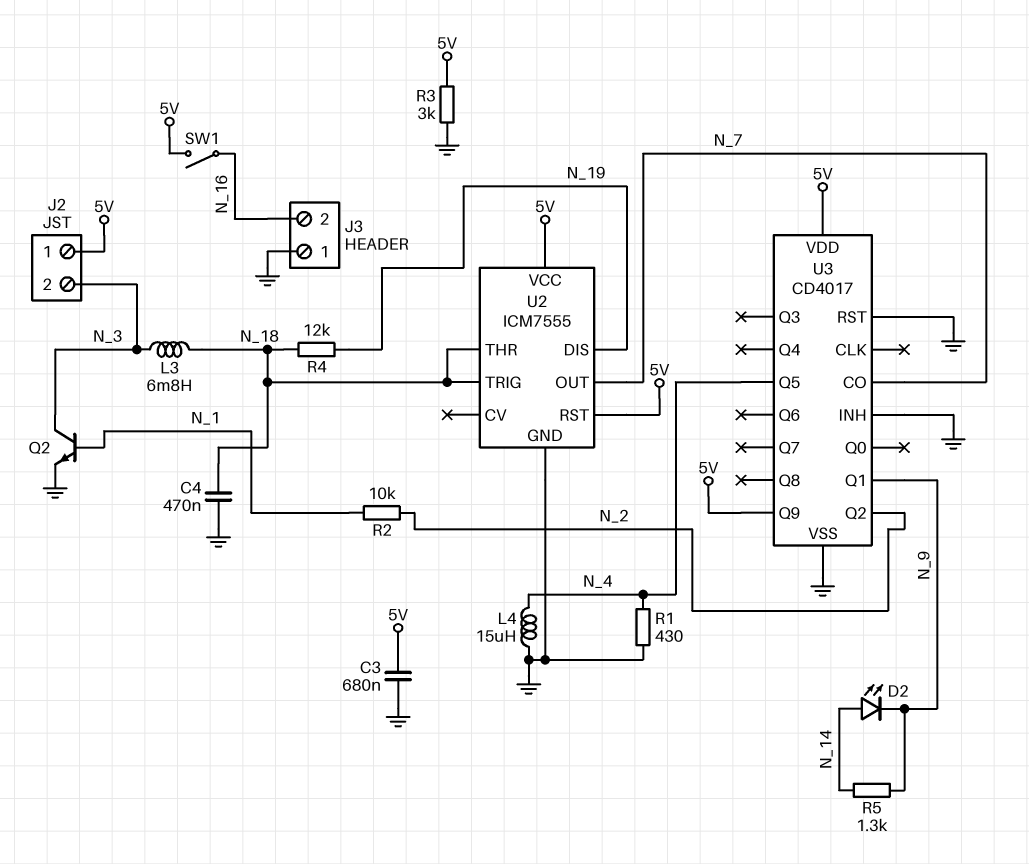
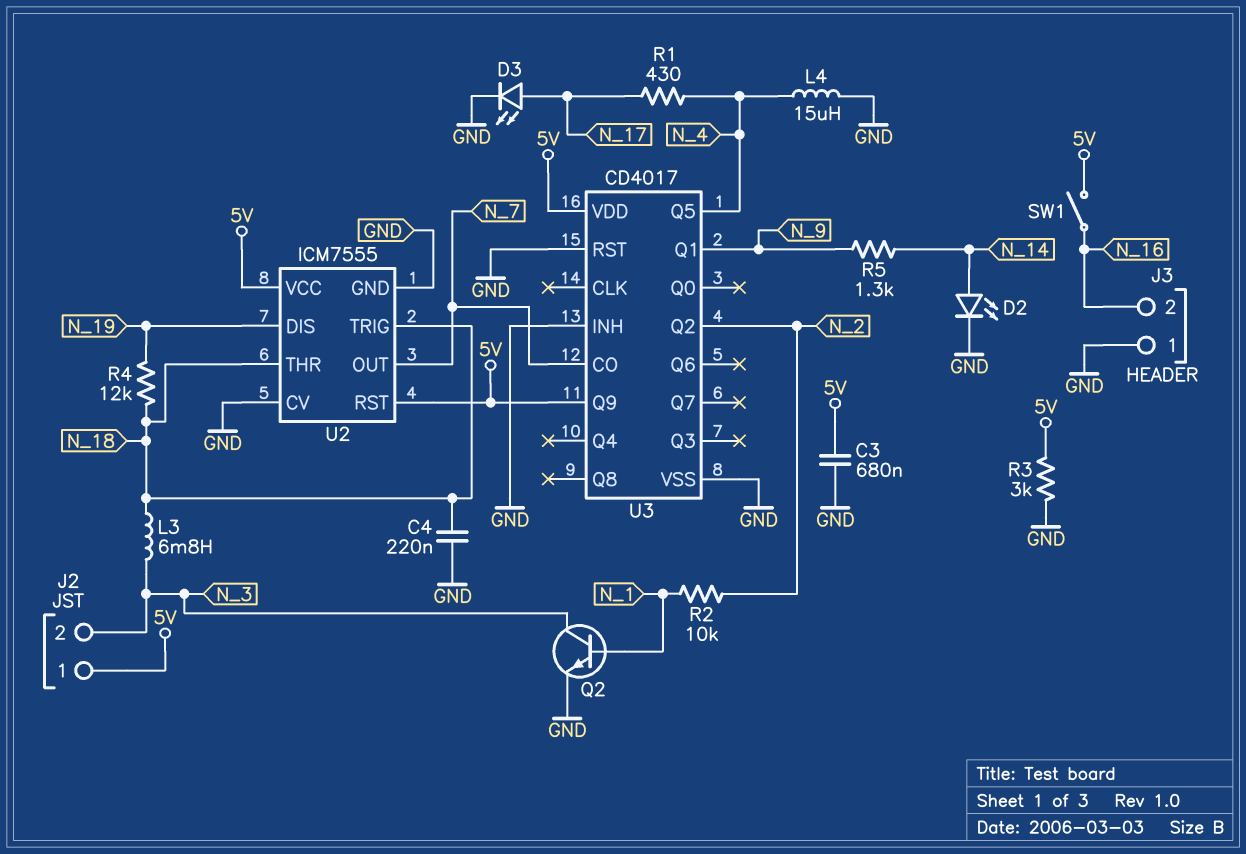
C4: 470nF (GND, N_18) -> 220nF (GND, N_18)
D2: LED (A N_14, K N_9) -> LED (A N_14, K GND)
D3: none -> LED (A N_17, K GND)
R1: 430 (GND, N_4) -> 430 (N_4, N_17)
U2 pin CV: none -> GND

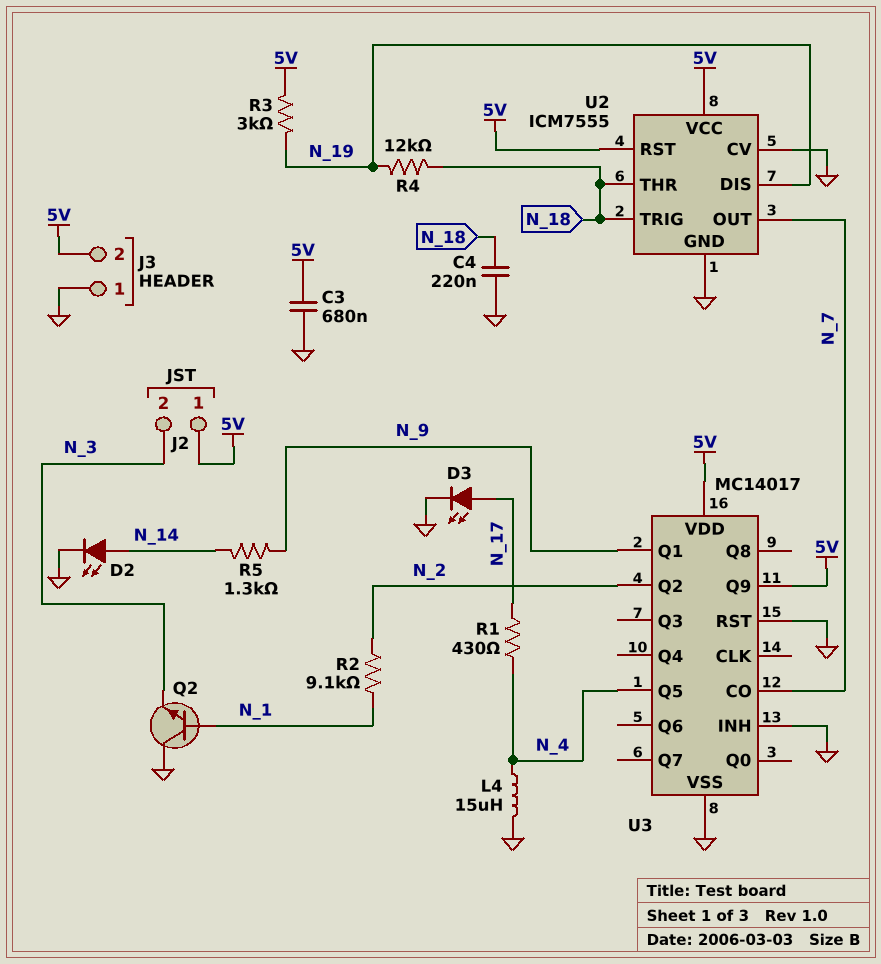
J3 pin 2: N_16 -> 5V
L3: 6.8mH (N_3, N_18) -> none
Q2: NPN (B N_1, C N_3, E GND) -> NPN (B N_1, C GND, E N_3)
R2: 10k (N_1, N_2) -> 9.1k (N_1, N_2)
R3: 3k (5V, GND) -> 3k (5V, N_19)
SW1: switch (5V, N_16) -> none
U3: CD4017 -> MC14017

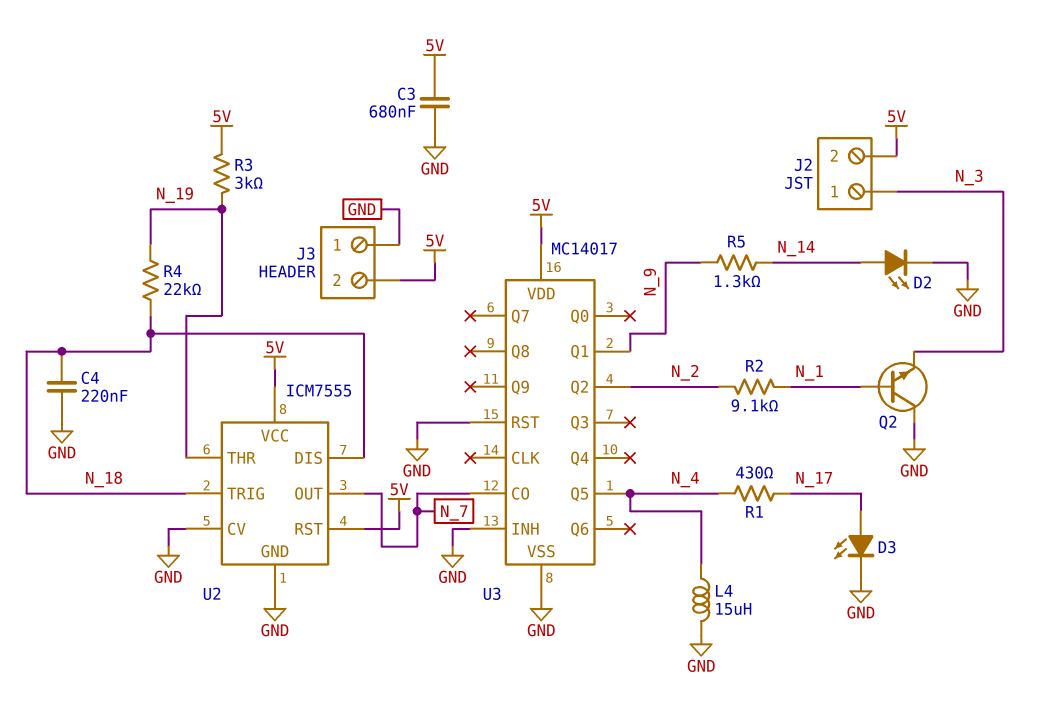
J2 pin 1: 5V -> N_3
J2 pin 2: N_3 -> 5V
R4: 12k (N_18, N_19) -> 22k (N_18, N_19)
U2 pin DIS: N_19 -> N_18
U2 pin THR: N_18 -> N_19
U3 pin Q9: 5V -> none

